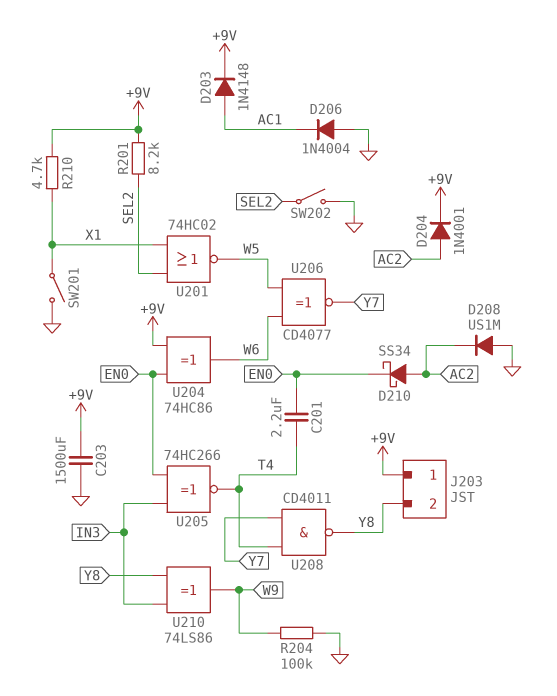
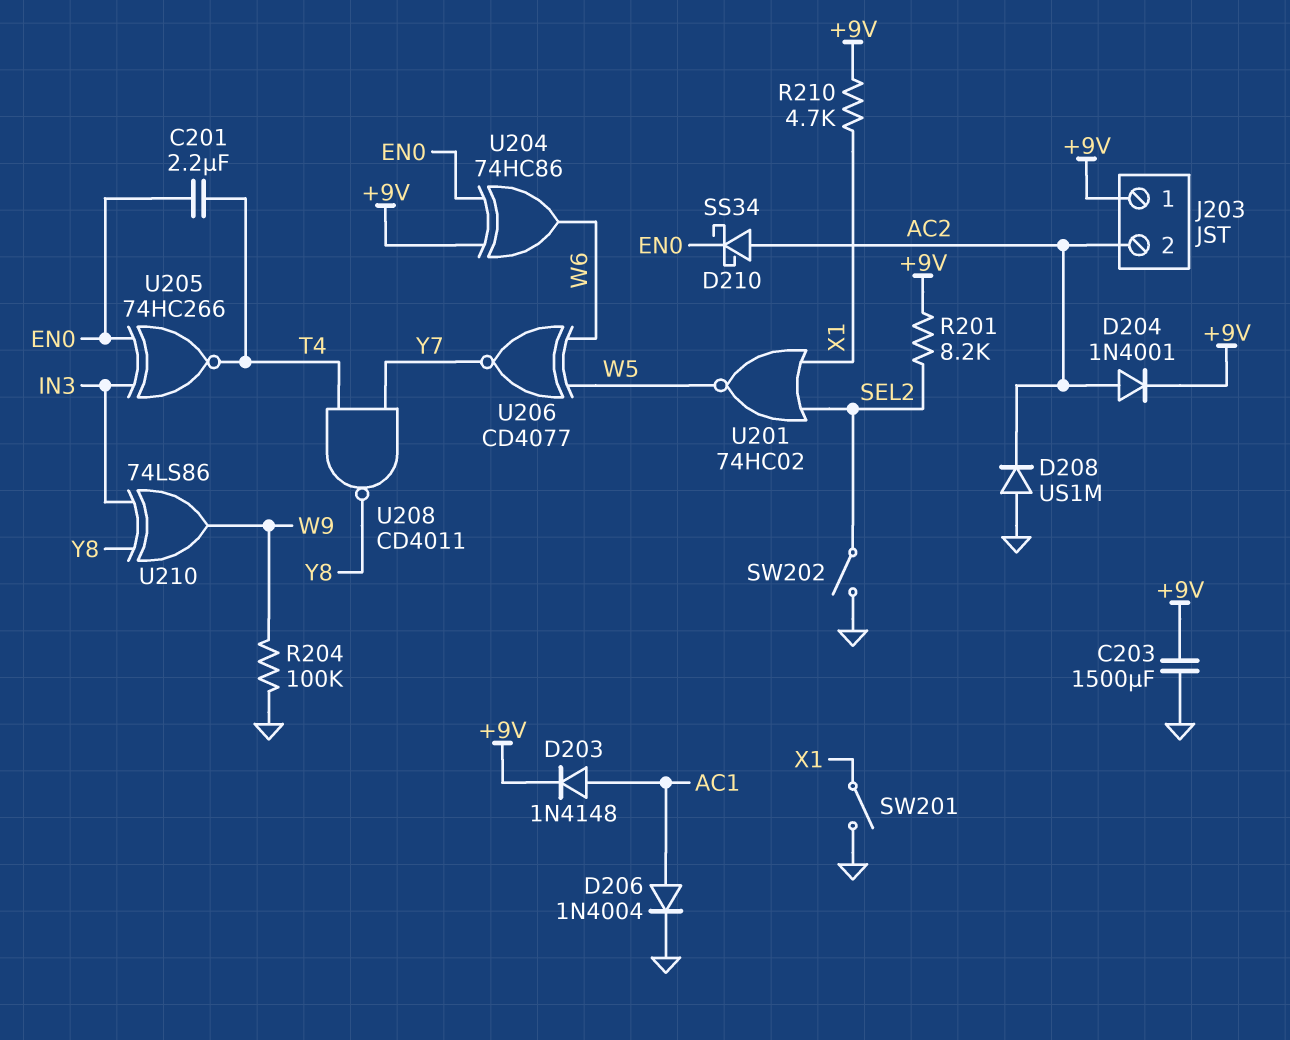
D206: diode 1N4004 (A GND, K AC1) -> diode 1N4004 (A AC1, K GND)
J203 pin 2: Y8 -> AC2

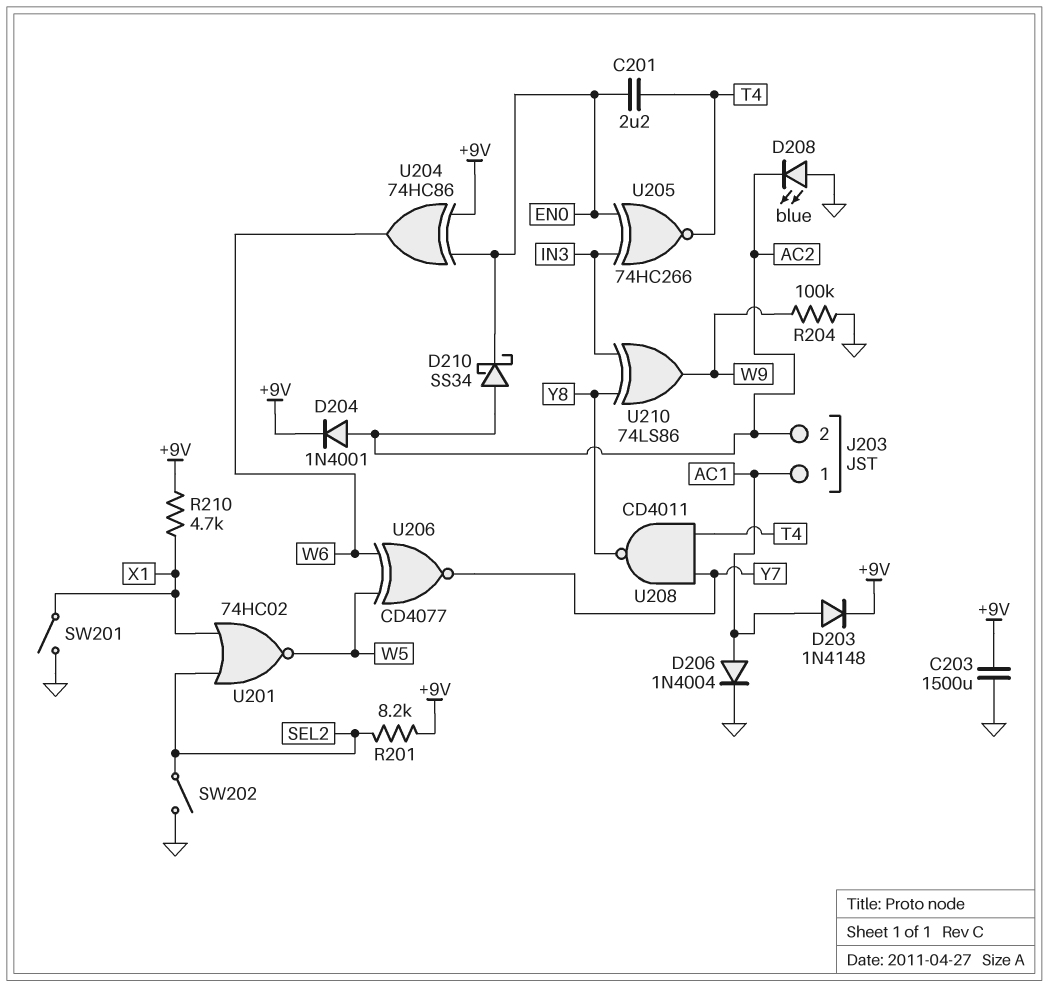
D208: diode US1M (A GND, K AC2) -> LED blue (A GND, K AC2)
J203 pin 1: +9V -> AC1

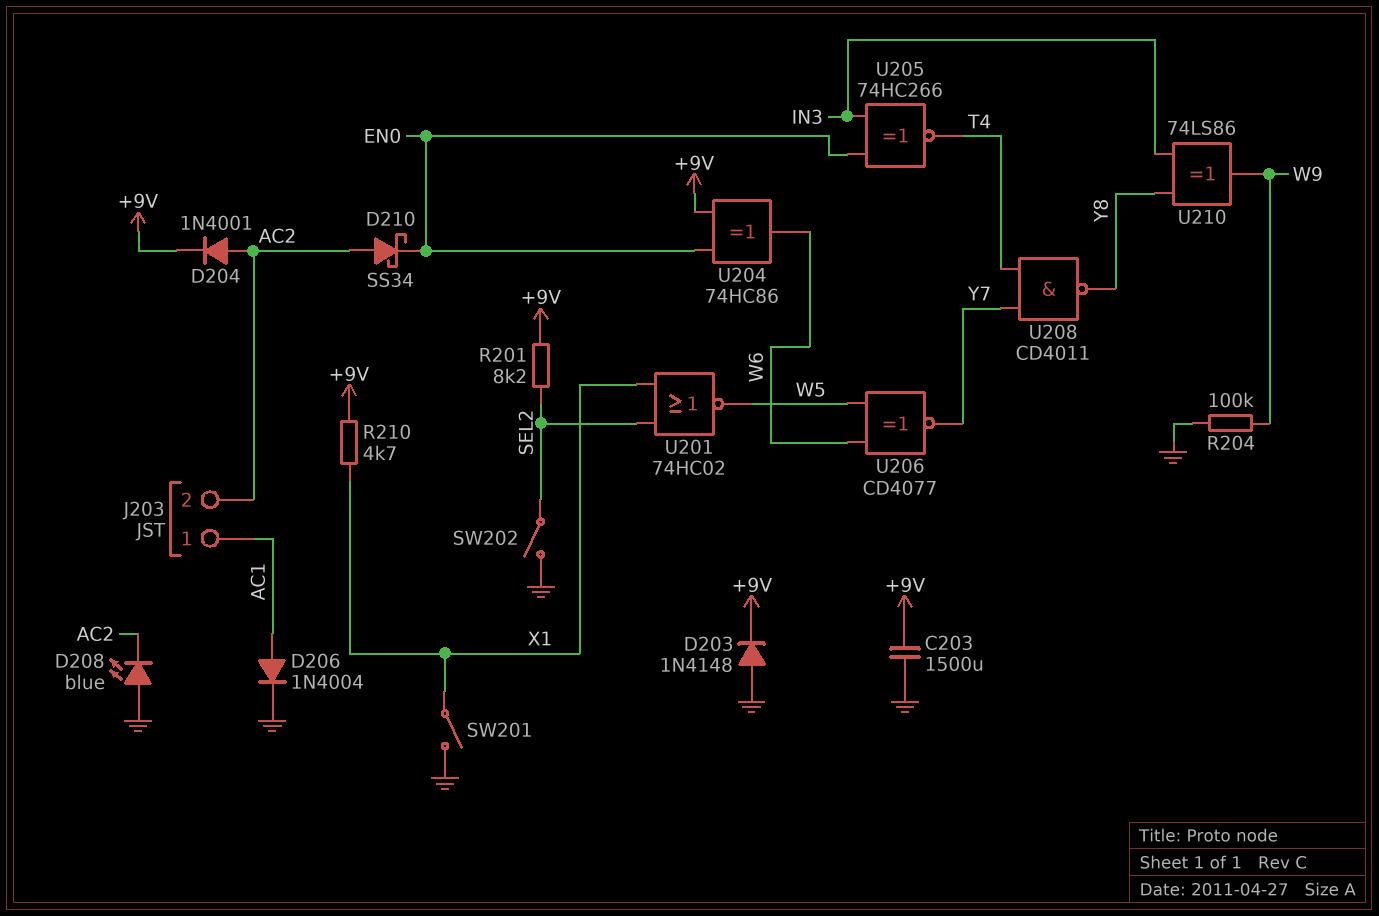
C201: 2.2uF (EN0, T4) -> none
D203: diode 1N4148 (A AC1, K +9V) -> diode 1N4148 (A GND, K +9V)

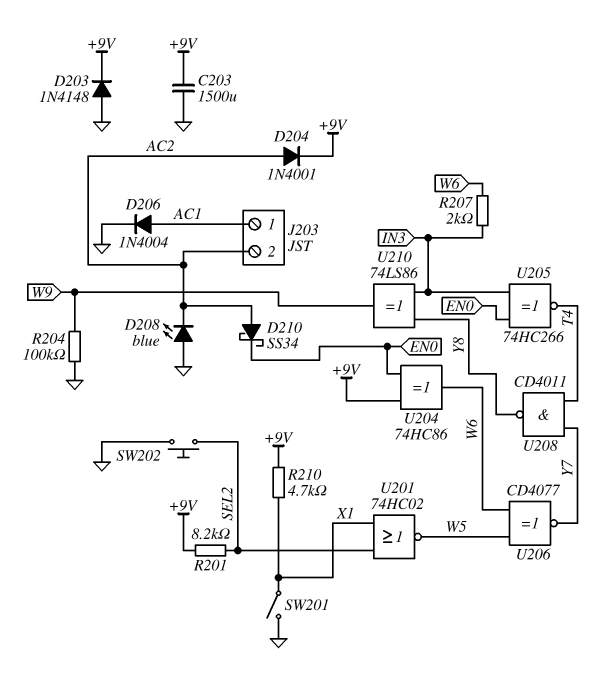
R207: none -> 2k (IN3, W6)
SW202: switch (GND, SEL2) -> button (GND, SEL2)

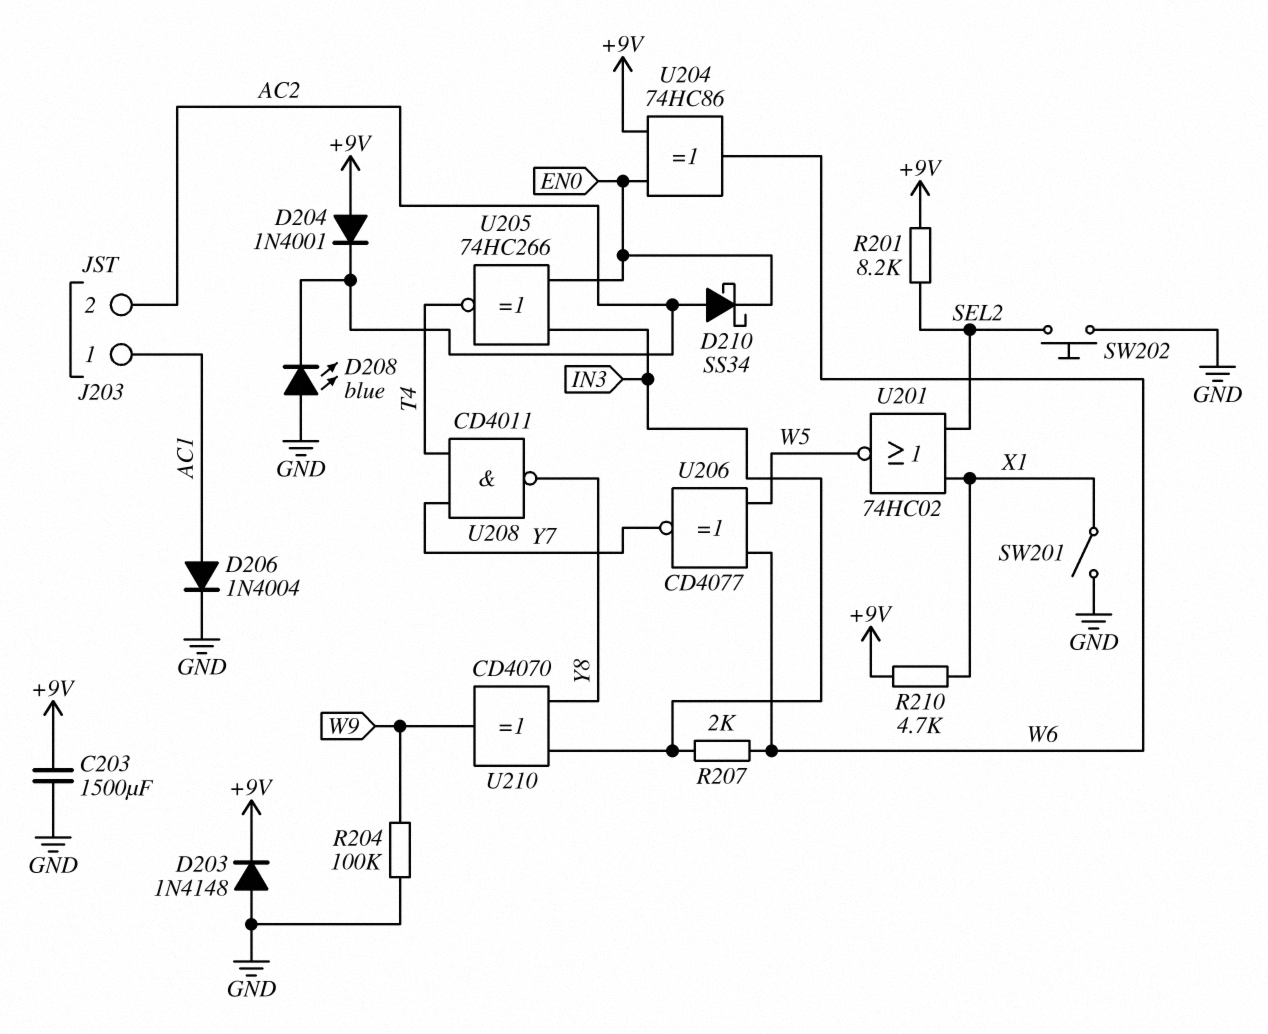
D204: diode 1N4001 (A AC2, K +9V) -> diode 1N4001 (A +9V, K AC2)
U210: XOR 74LS86 (in IN3, in Y8, out W9) -> XOR CD4070 (in IN3, in Y8, out W9)

